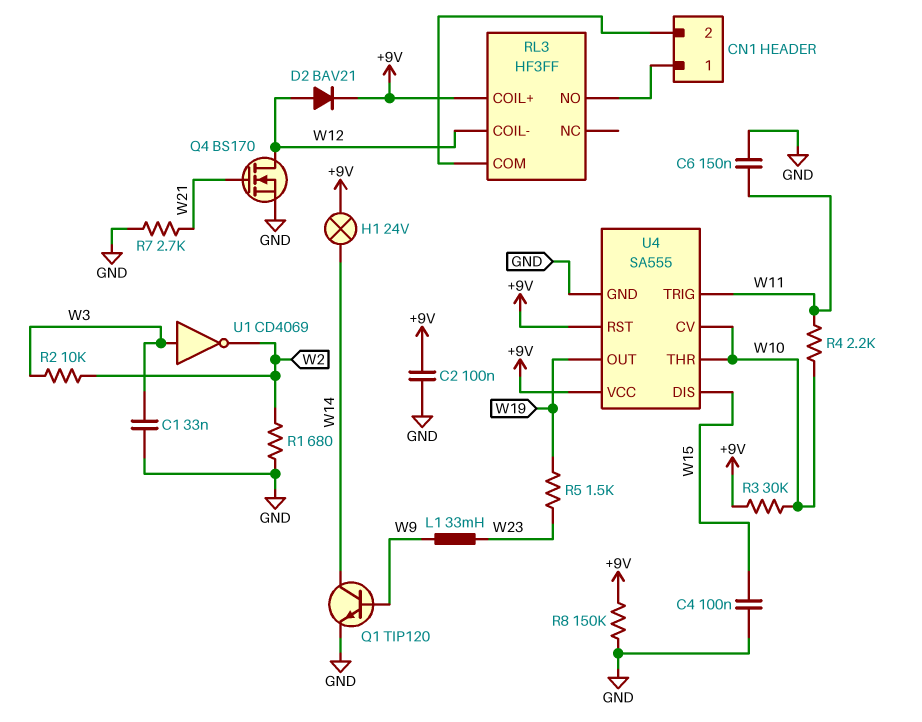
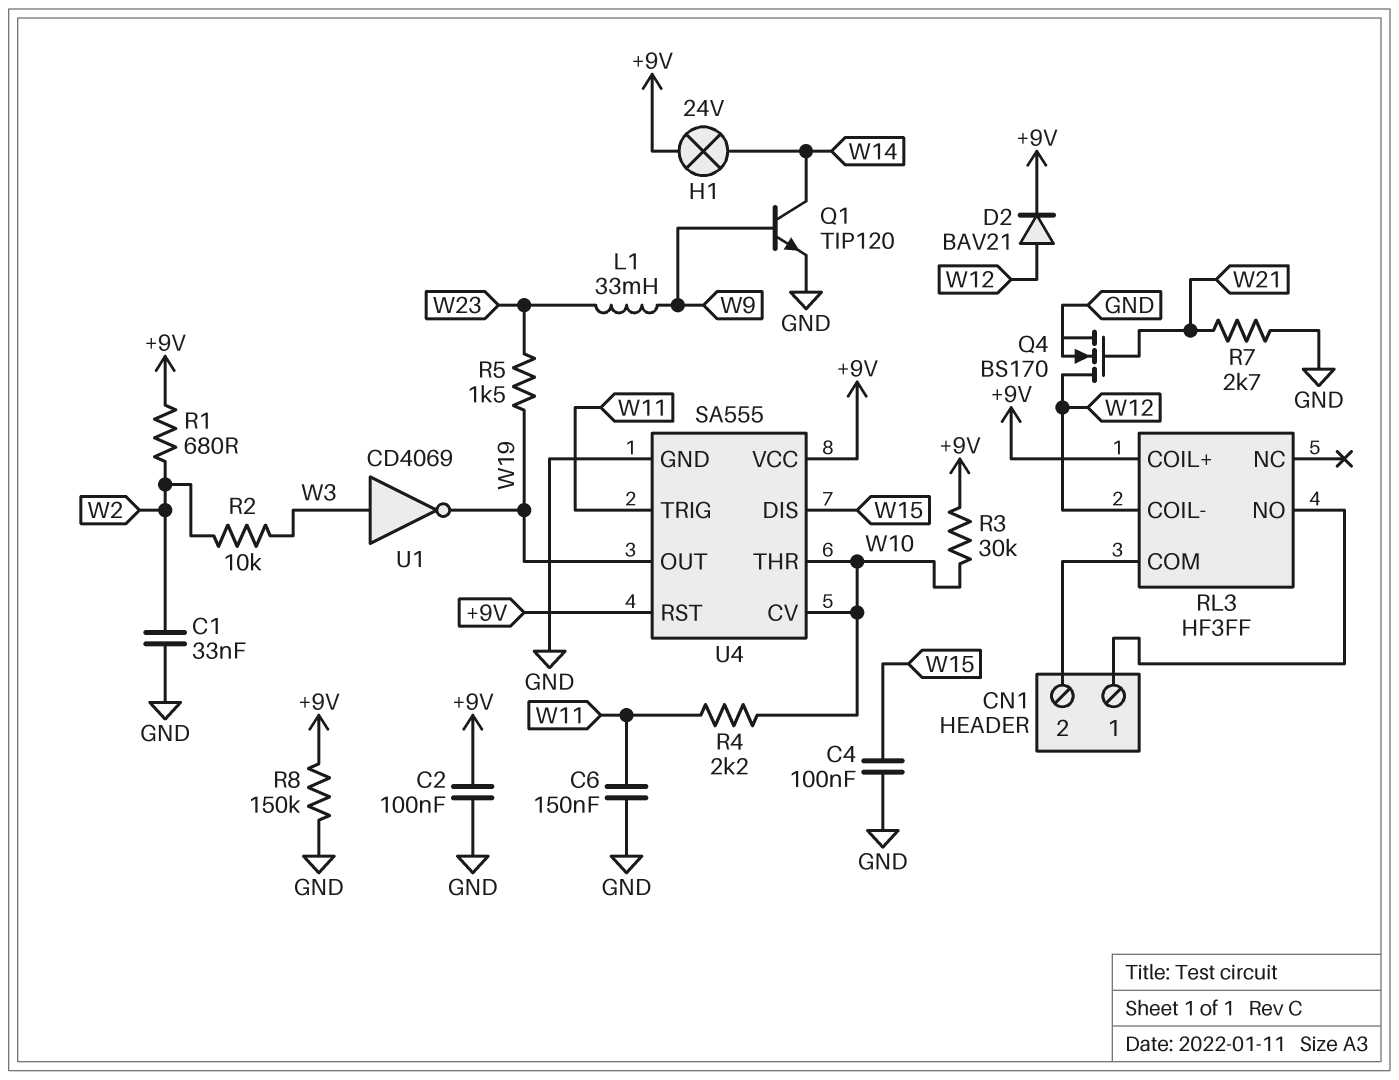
C1: 33nF (GND, W3) -> 33nF (GND, W2)
R1: 680 (GND, W2) -> 680 (+9V, W2)
U1: NOT CD4069 (in W3, out W2) -> NOT CD4069 (in W3, out W19)

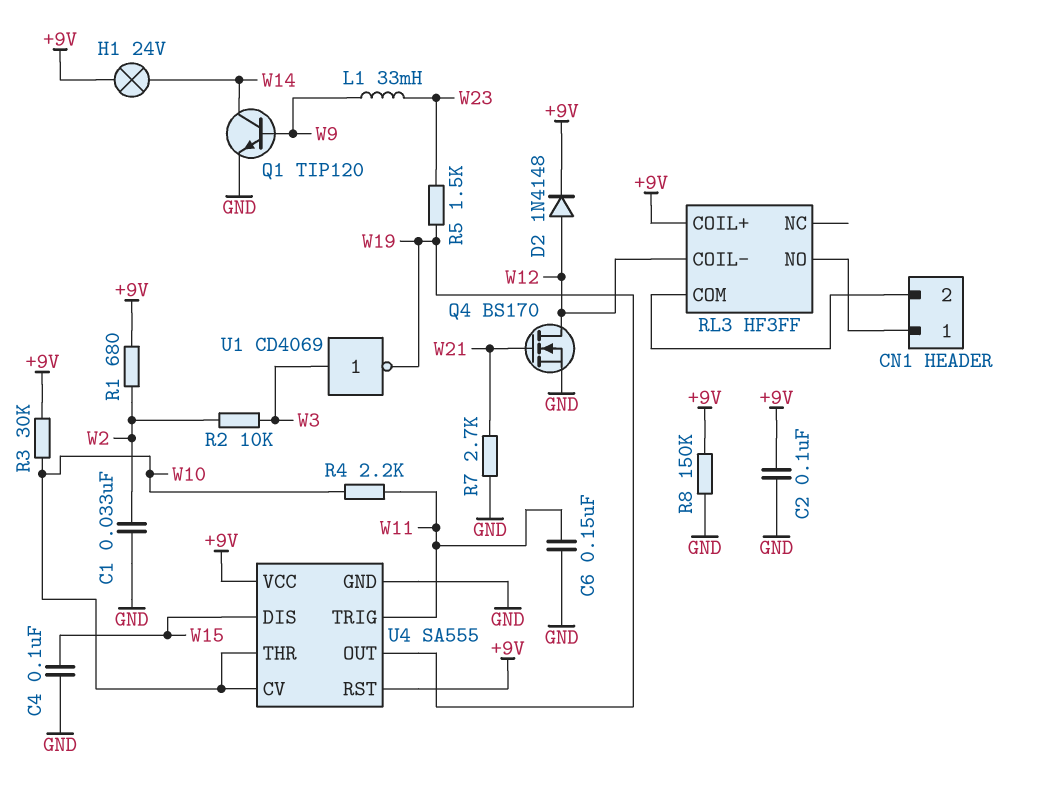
D2: diode BAV21 (A W12, K +9V) -> diode 1N4148 (A W12, K +9V)

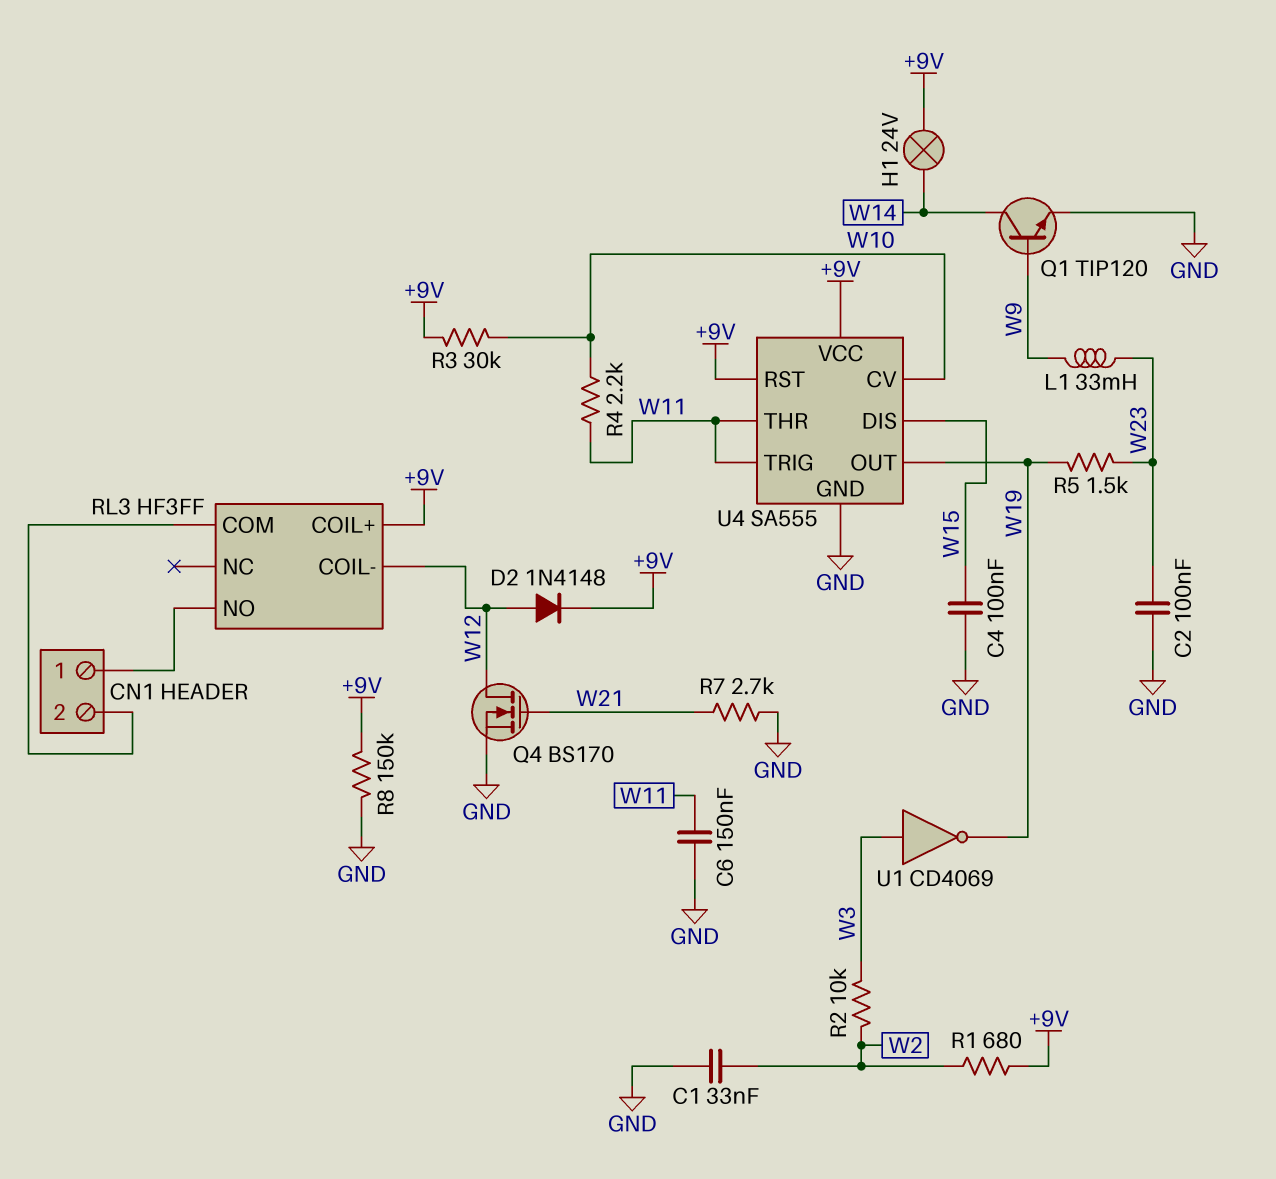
C2: 100nF (+9V, GND) -> 100nF (GND, W23)
U4 pin THR: W10 -> W11

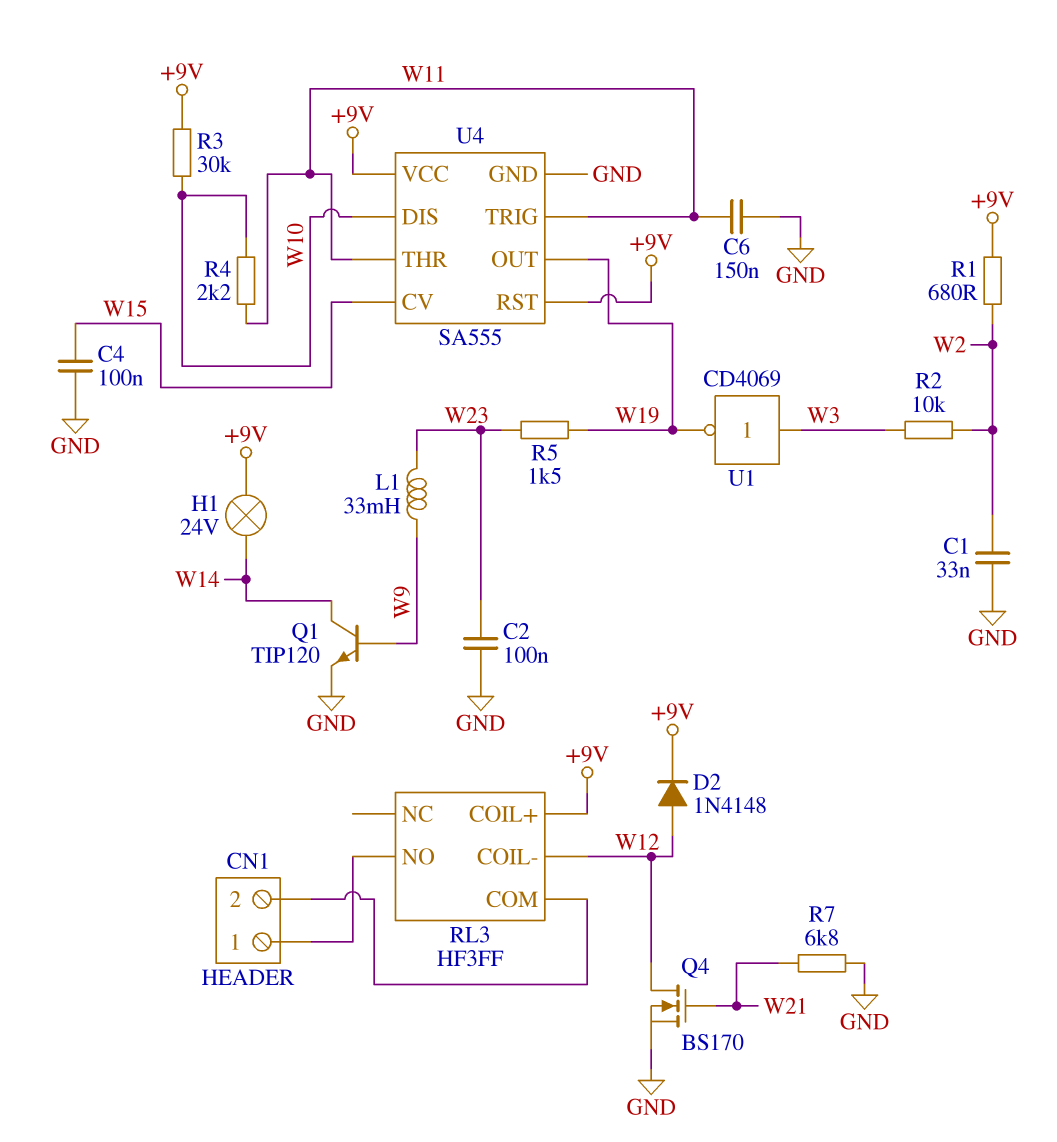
R7: 2.7k (GND, W21) -> 6.8k (GND, W21)
R8: 150k (+9V, GND) -> none
U4 pin CV: W10 -> W15
U4 pin DIS: W15 -> W10

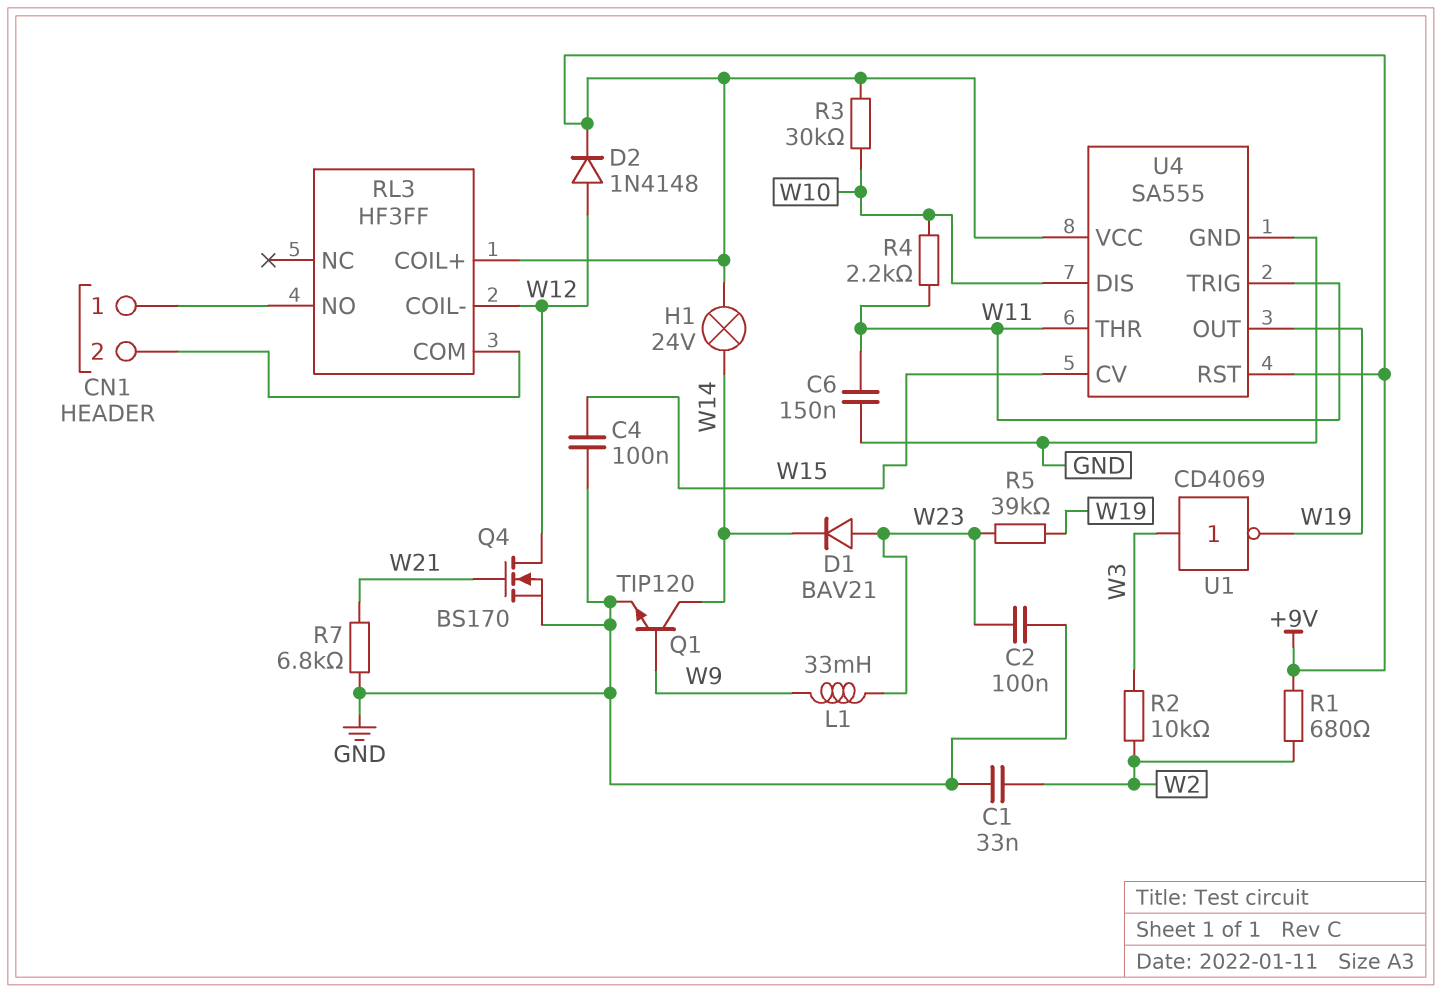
D1: none -> diode BAV21 (A W23, K W14)
R5: 1.5k (W19, W23) -> 39k (W19, W23)

